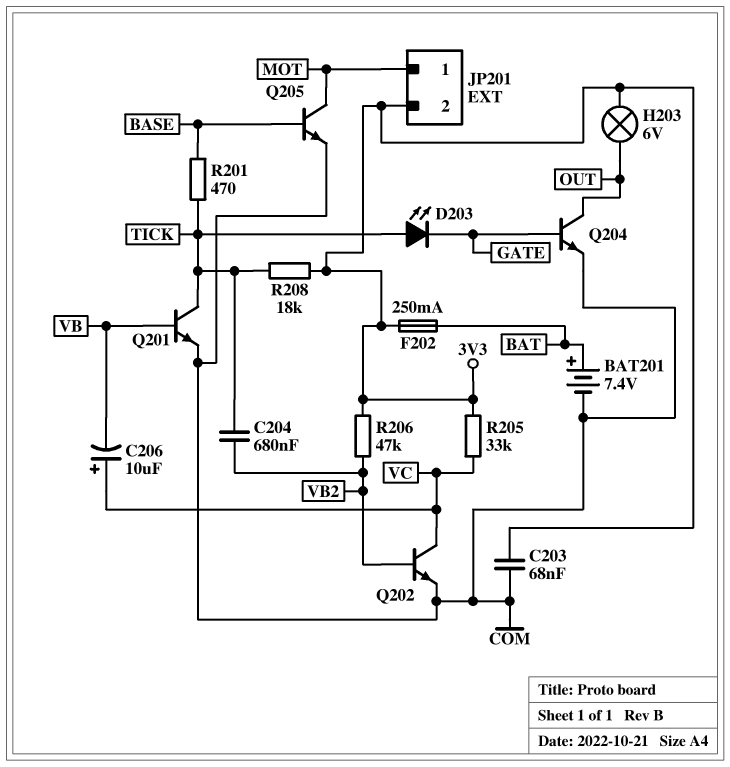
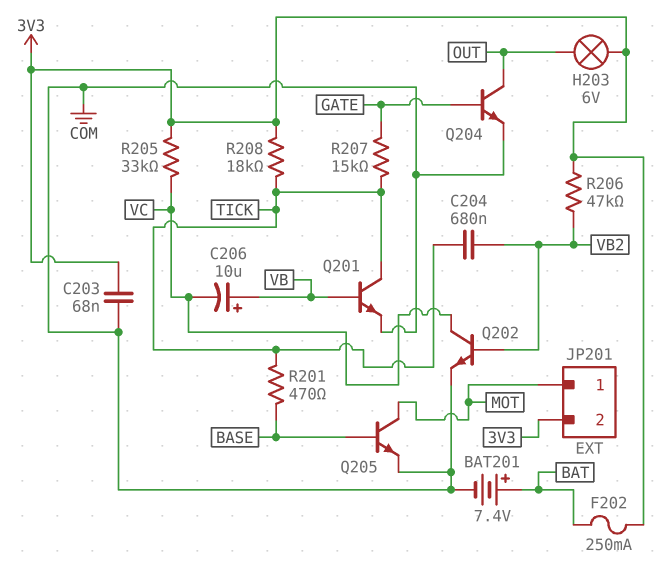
C206: 10uF (plus VC, minus VB) -> 10uF (plus VB, minus VC)
D203: LED (A TICK, K GATE) -> none
R207: none -> 15k (GATE, TICK)

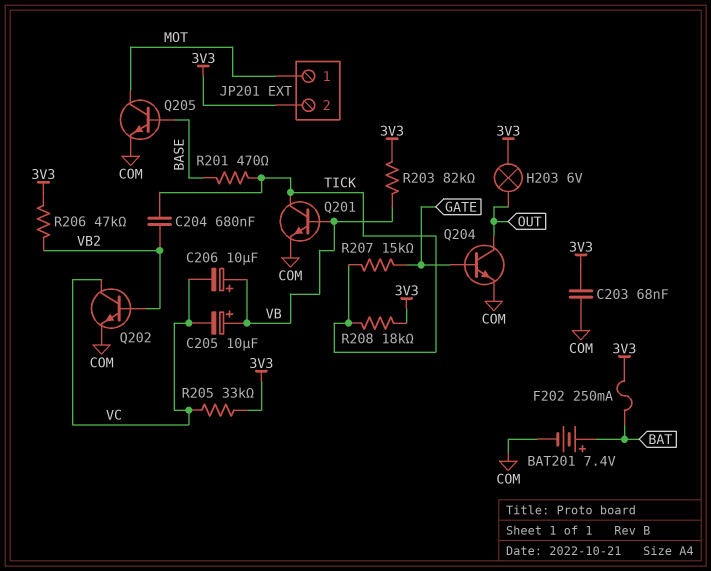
C205: none -> 10uF (plus VB, minus VC)
R203: none -> 82k (3V3, VB)

